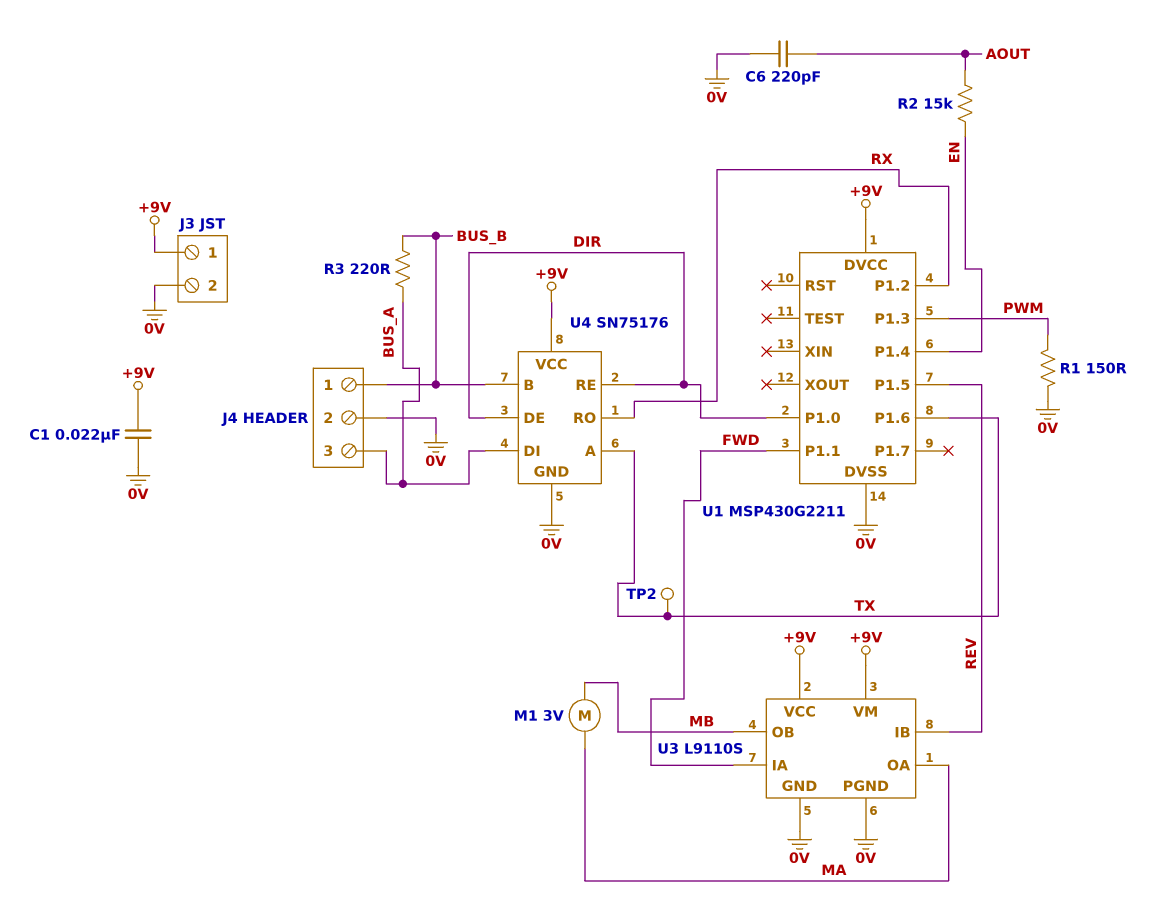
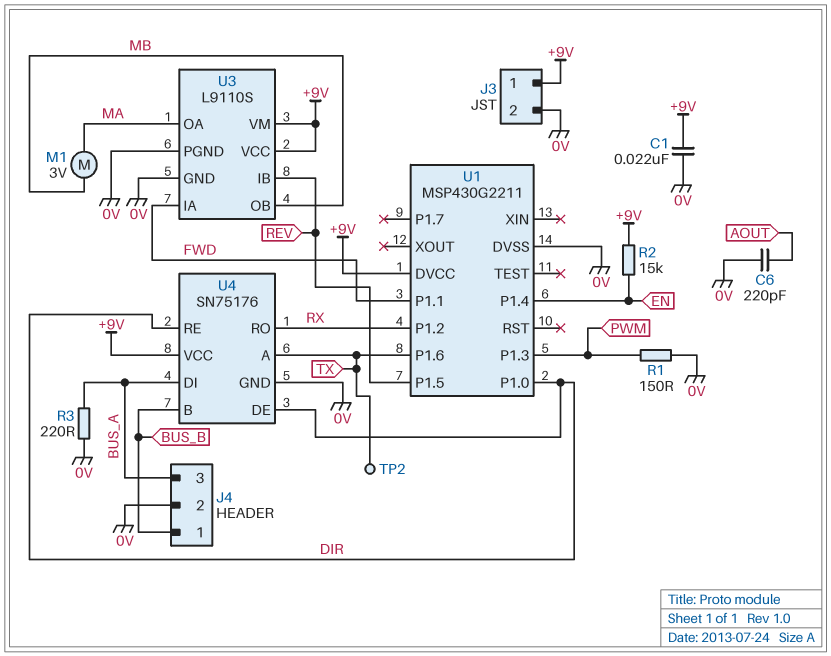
R2: 15k (AOUT, EN) -> 15k (+9V, EN)
R3: 220 (BUS_A, BUS_B) -> 220 (0V, BUS_A)

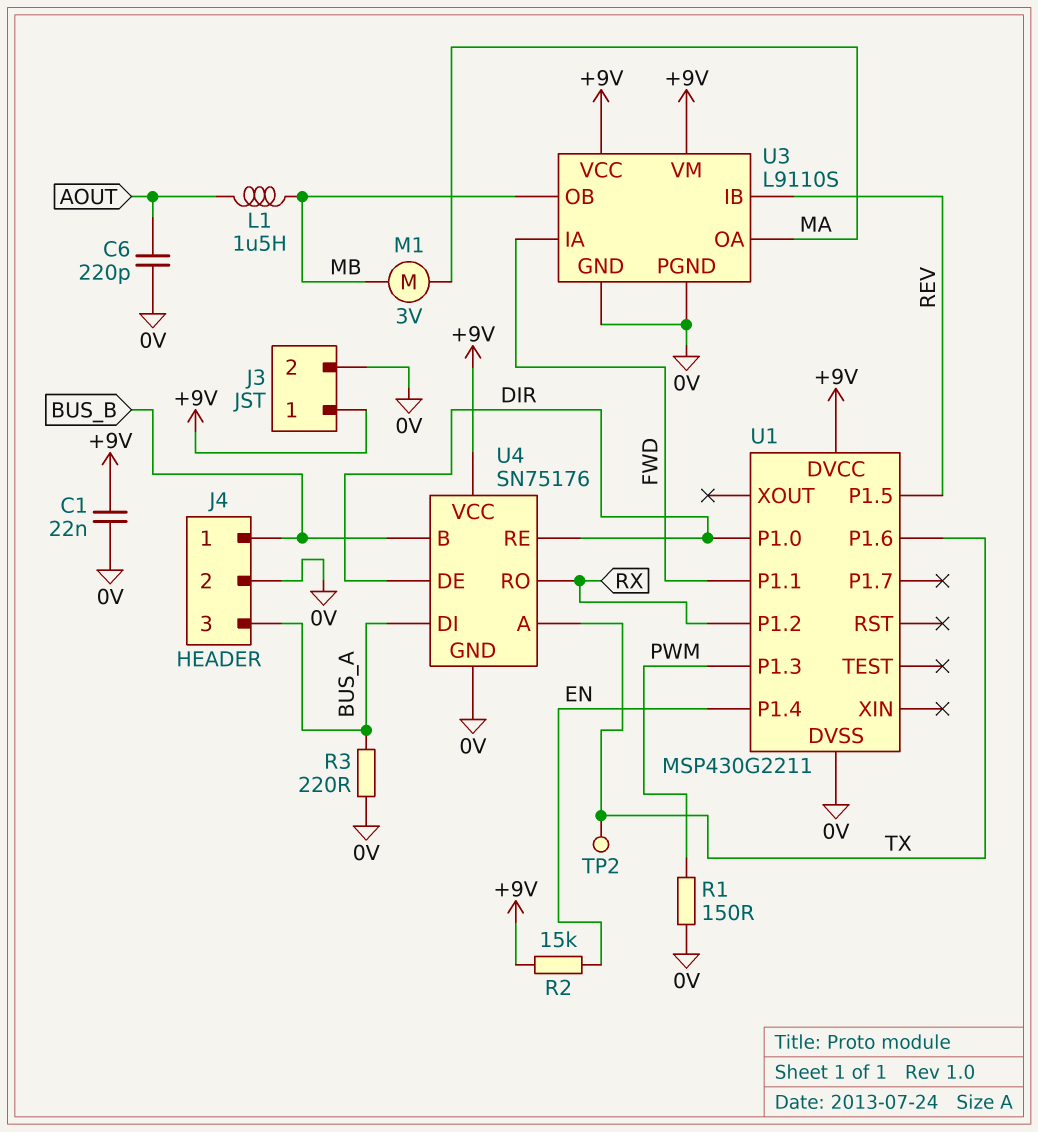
L1: none -> 1.5uH (AOUT, MB)

